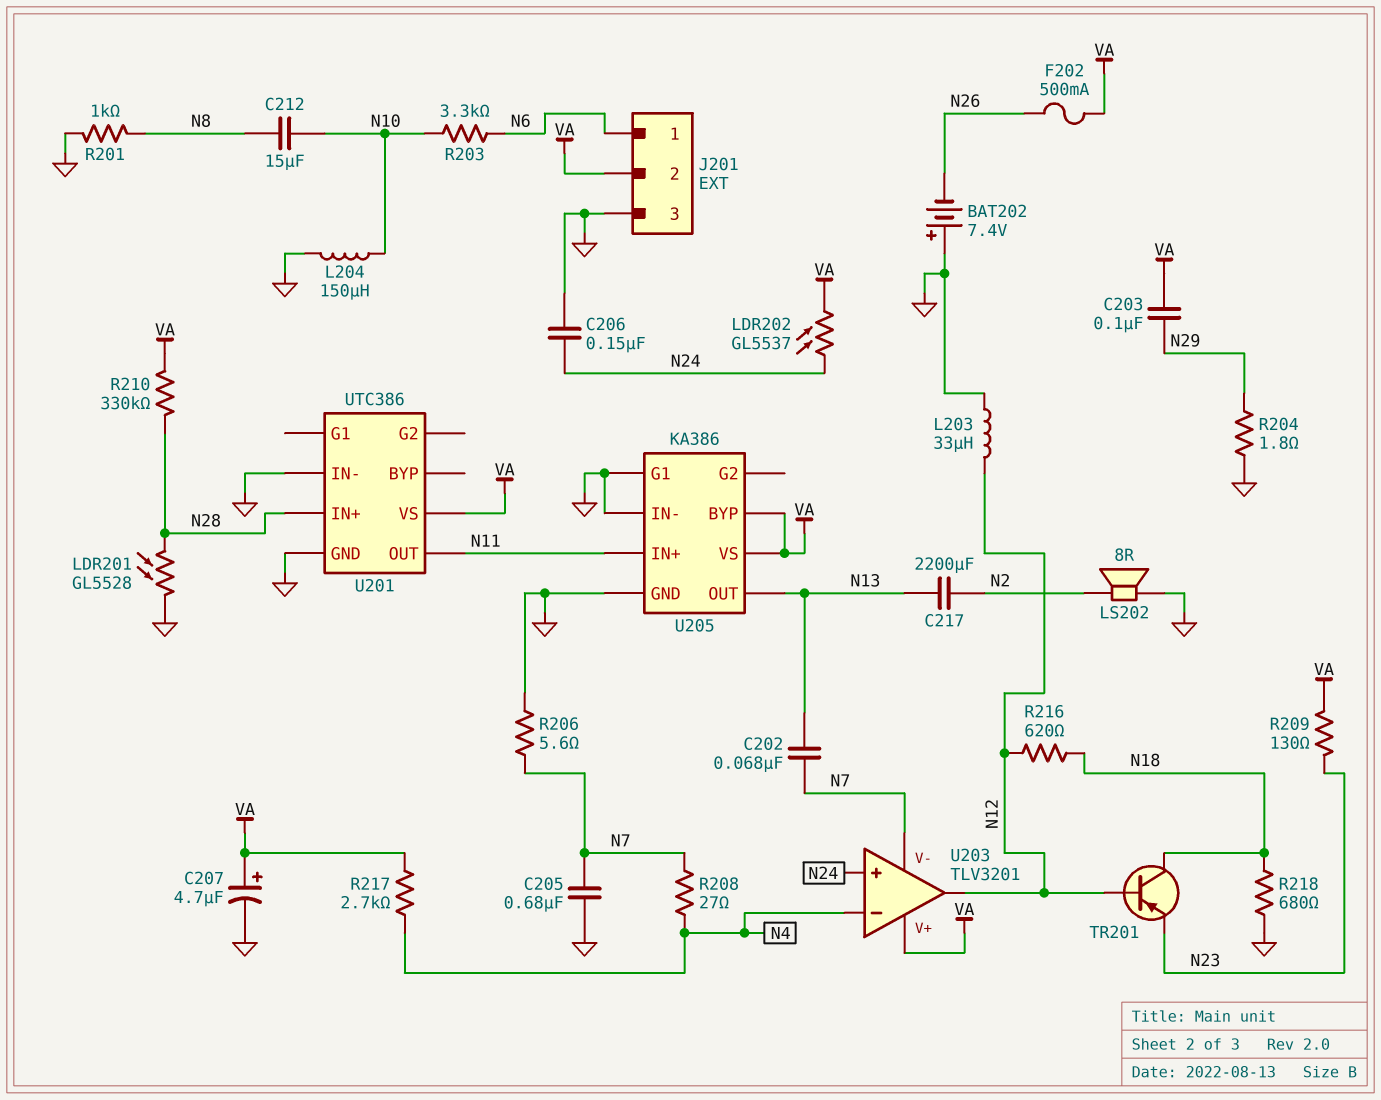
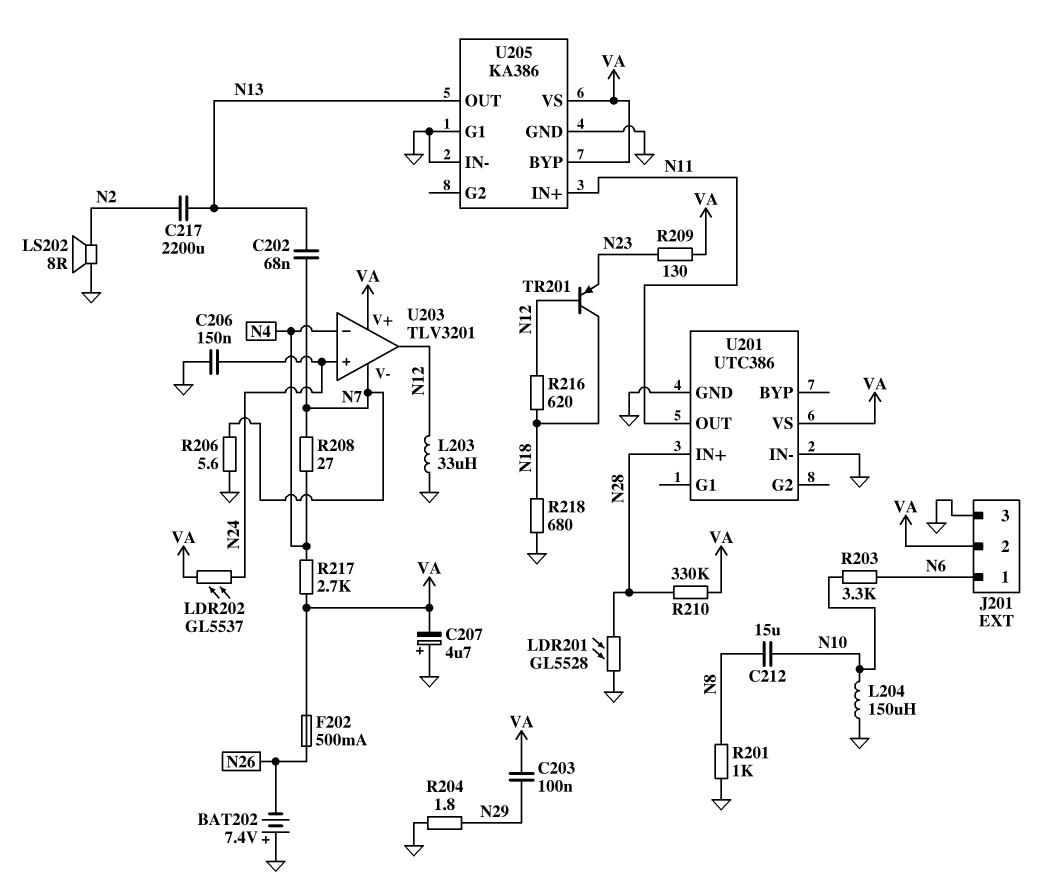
C205: 680nF (GND, N7) -> none
C207: 4.7uF (plus VA, minus GND) -> 4.7uF (plus GND, minus VA)

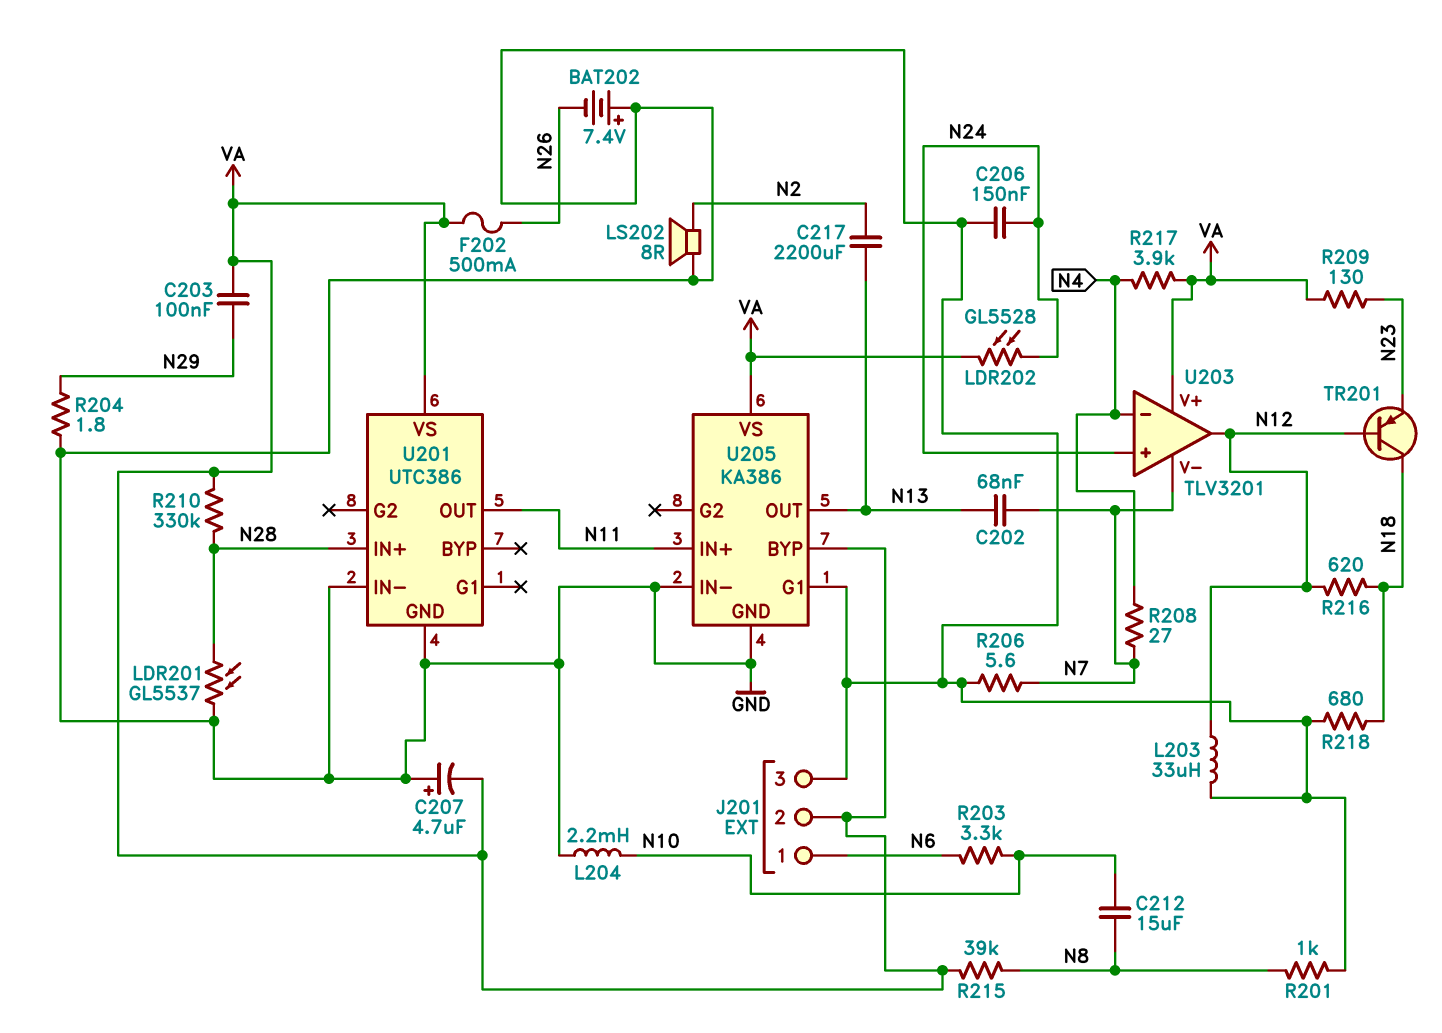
L204: 150uH (GND, N10) -> 2.2mH (GND, N10)
LDR201: GL5528 (GND, N28) -> GL5537 (GND, N28)
LDR202: GL5537 (N24, VA) -> GL5528 (N24, VA)
R215: none -> 39k (N8, VA)
R217: 2.7k (N4, VA) -> 3.9k (N4, VA)

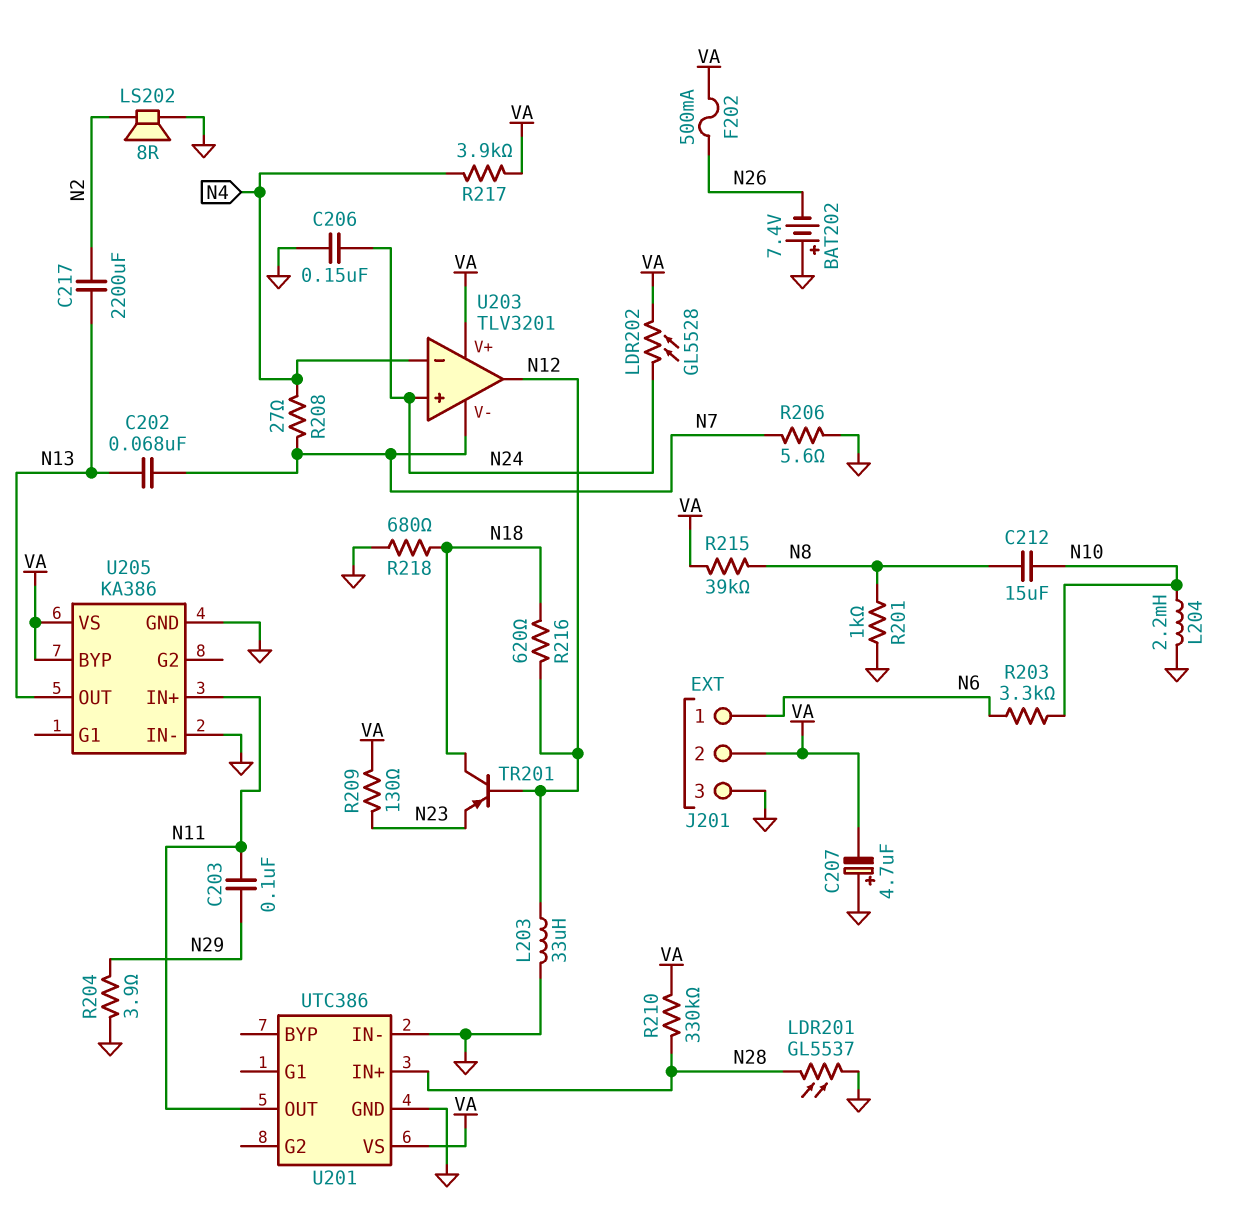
C203: 100nF (N29, VA) -> 100nF (N11, N29)
R204: 1.8 (GND, N29) -> 3.9 (GND, N29)
U205 pin G1: GND -> none

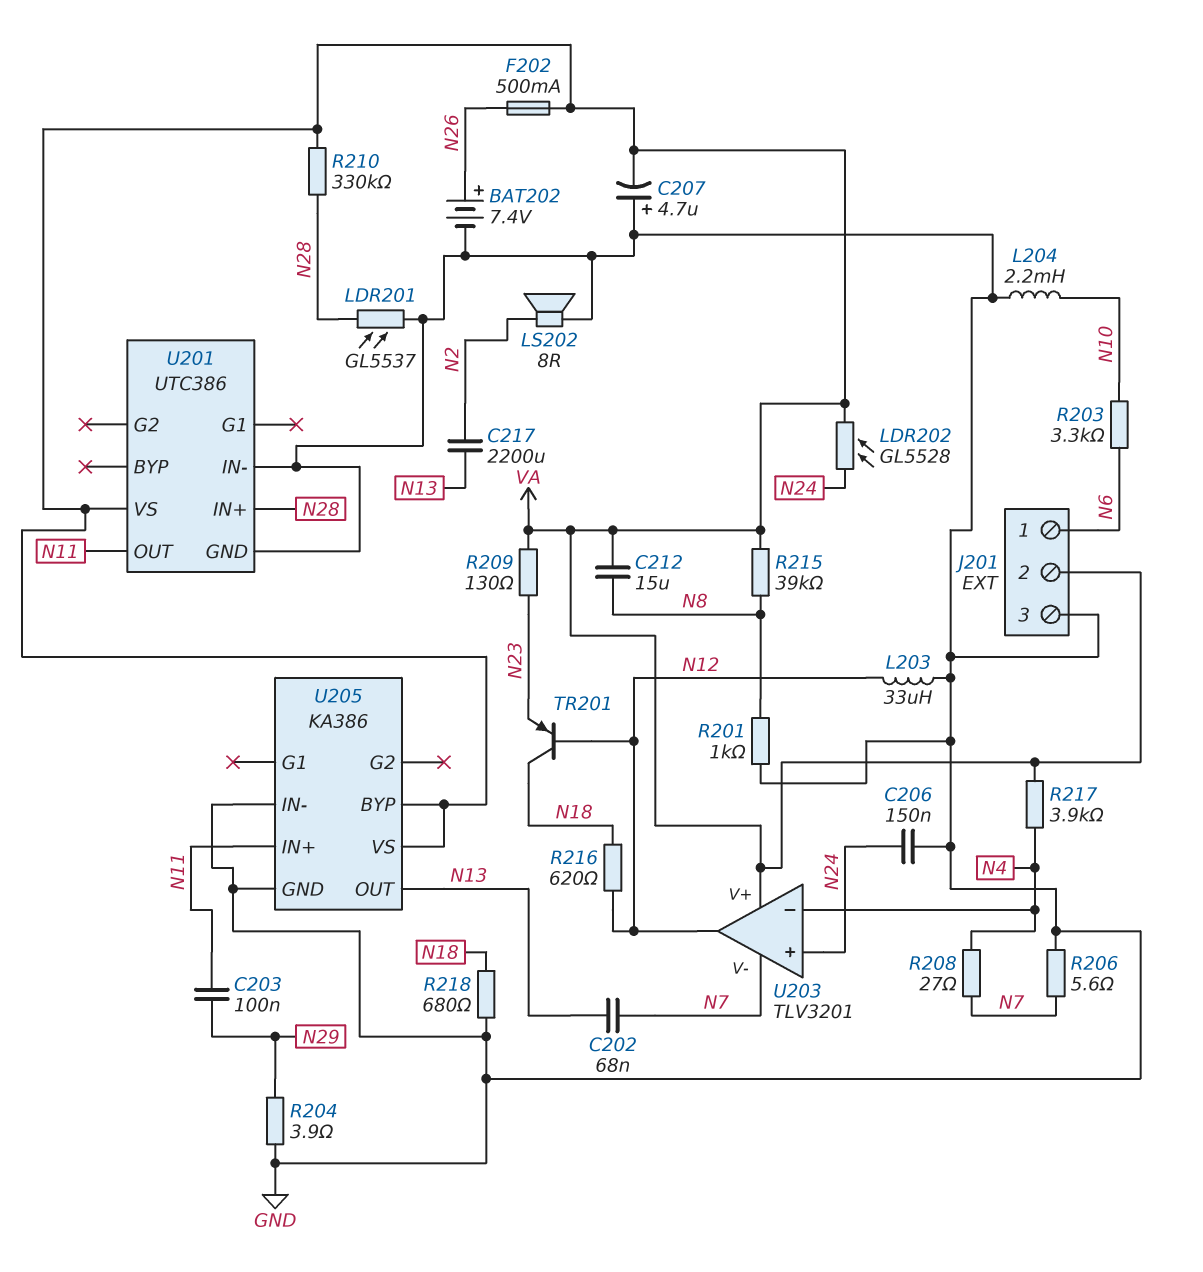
BAT202: 7.4V (plus GND, minus N26) -> 7.4V (plus N26, minus GND)
C212: 15uF (N8, N10) -> 15uF (N8, VA)

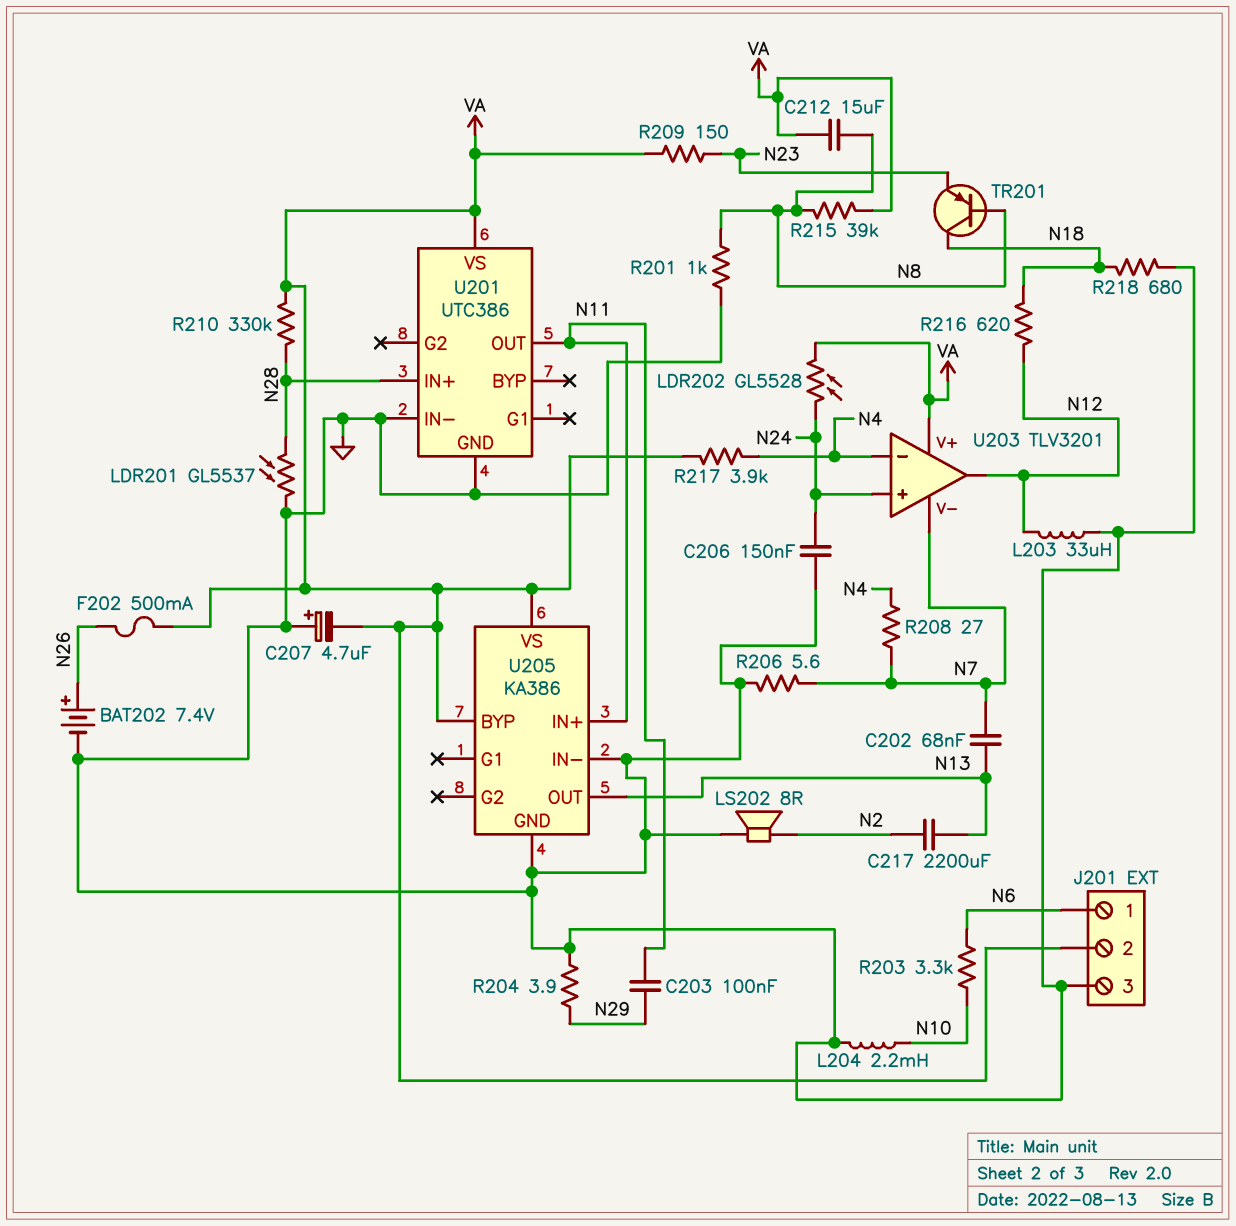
R209: 130 (N23, VA) -> 150 (N23, VA)
TR201: PNP (B N12, C N18, E N23) -> PNP (B N8, C N18, E N23)

